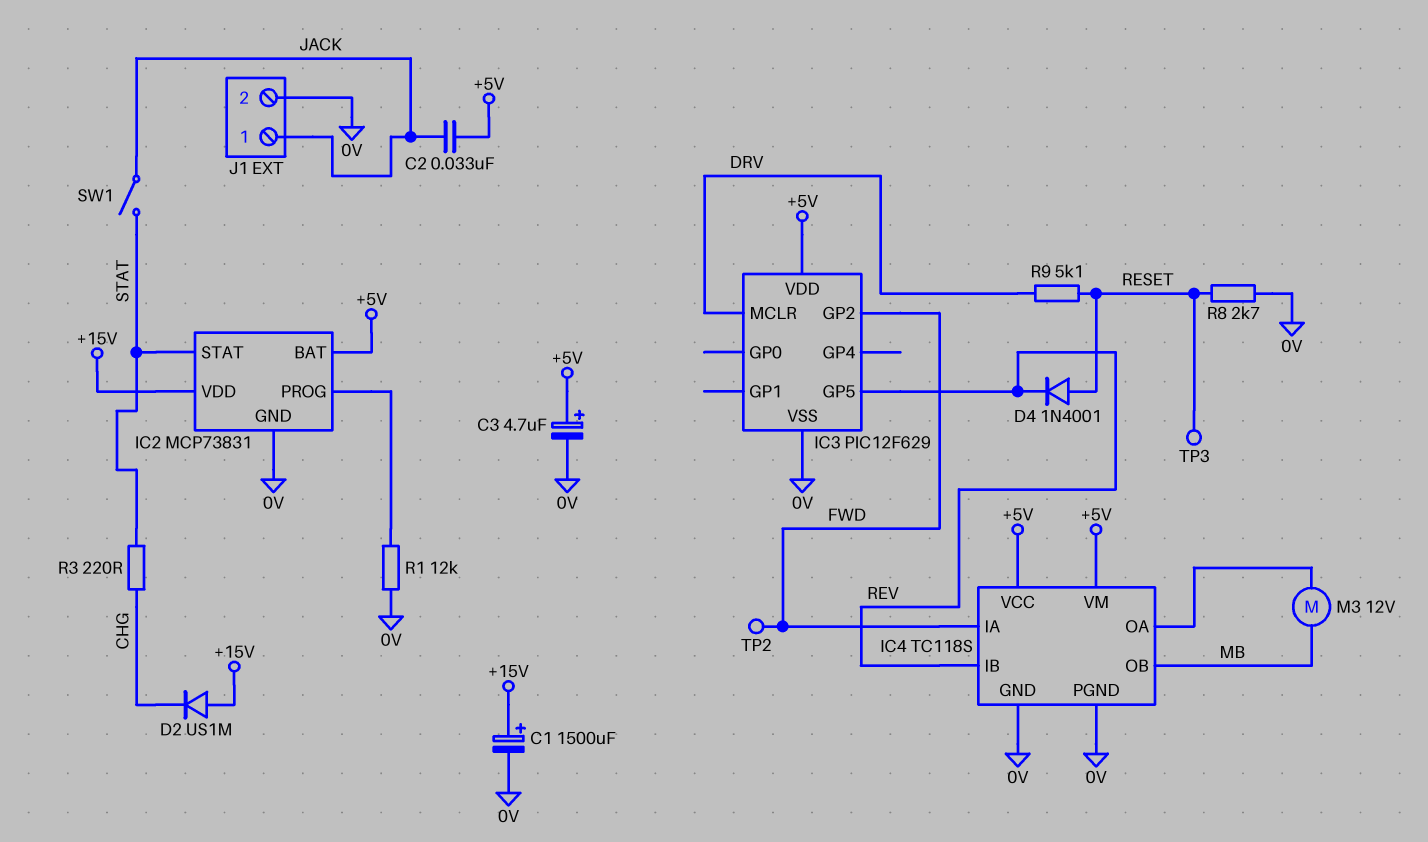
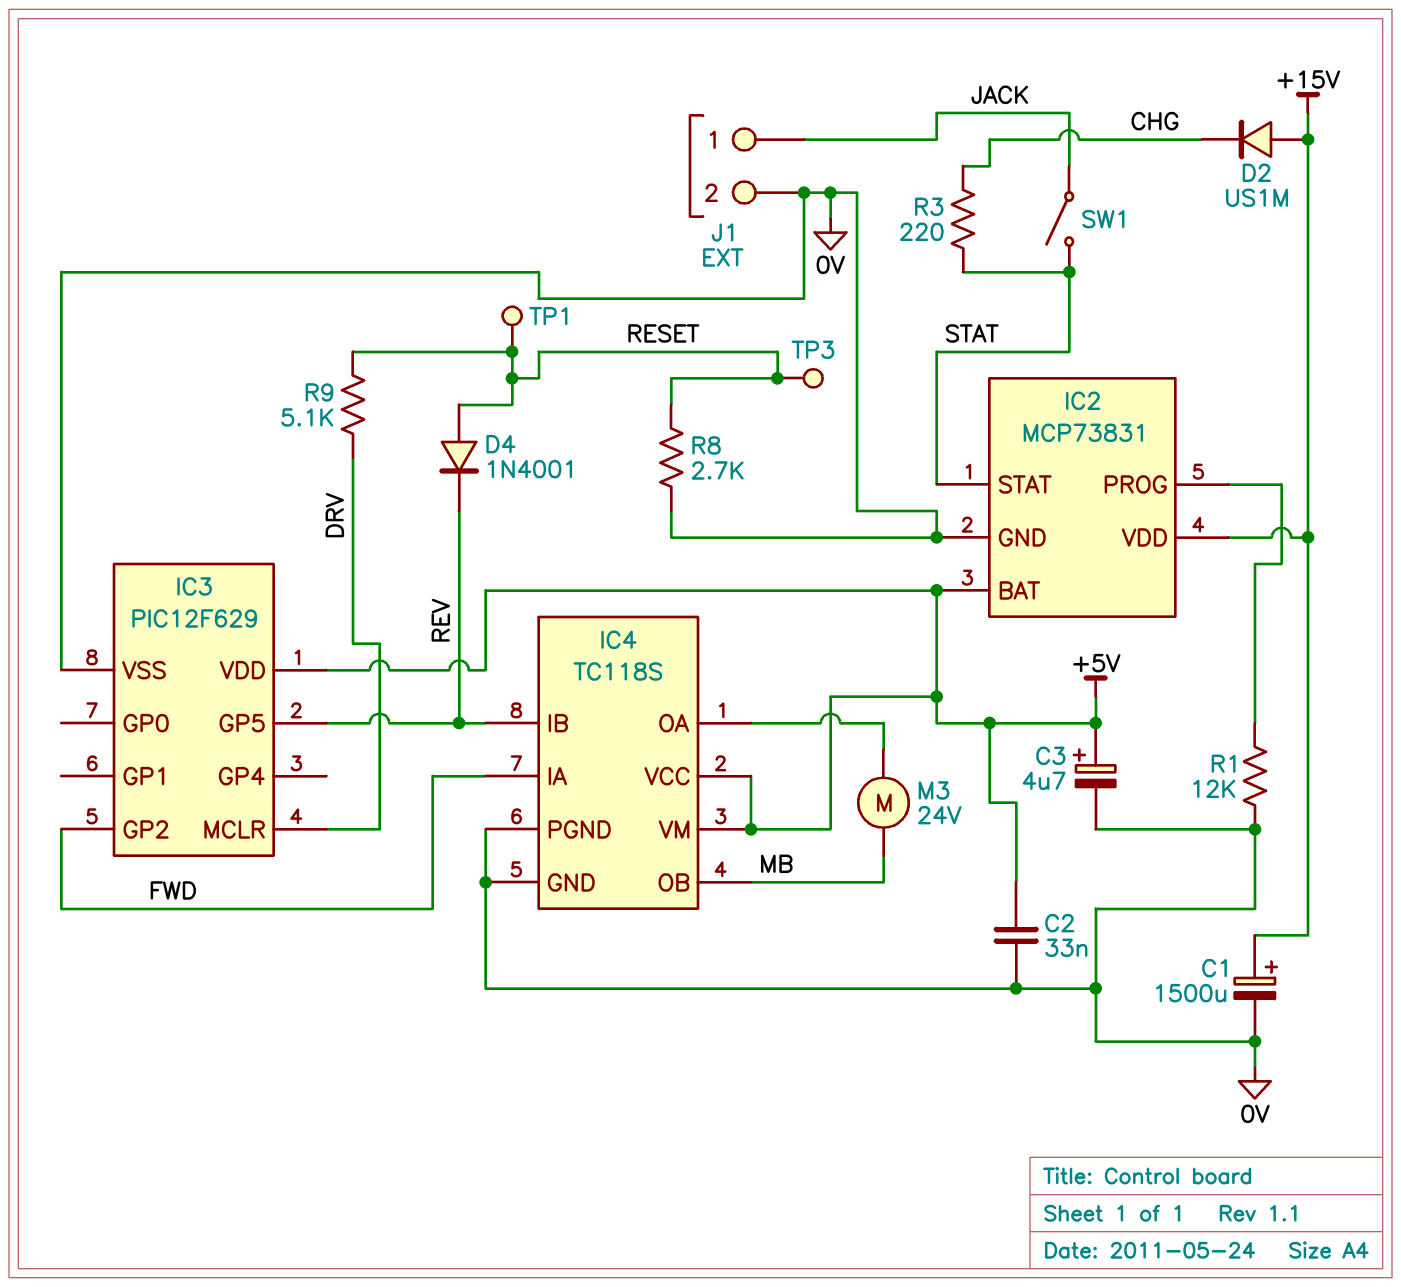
C2: 33nF (+5V, JACK) -> 33nF (+5V, 0V)
M3: motor 12V (IC4/OA, MB) -> motor 24V (IC4/OA, MB)
TP1: none -> test point (RESET)
TP2: test point (FWD) -> none

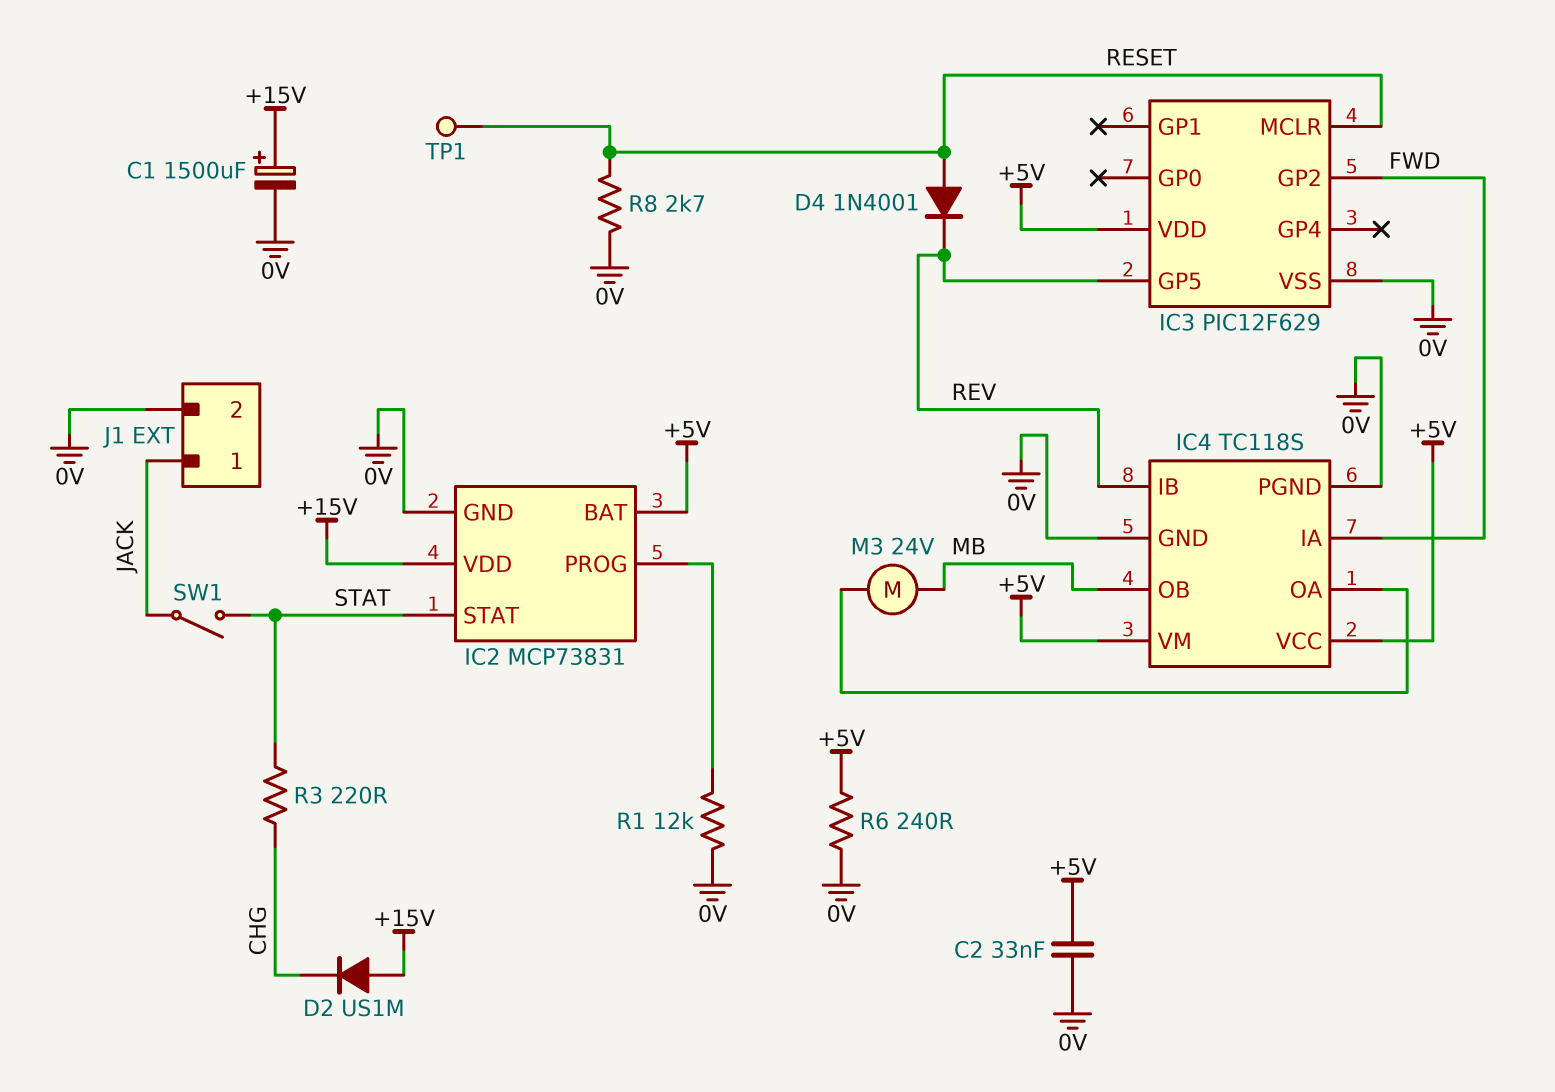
C3: 4.7uF (plus +5V, minus 0V) -> none
IC3 pin MCLR: DRV -> RESET
R6: none -> 240 (+5V, 0V)
R9: 5.1k (DRV, RESET) -> none
TP3: test point (RESET) -> none

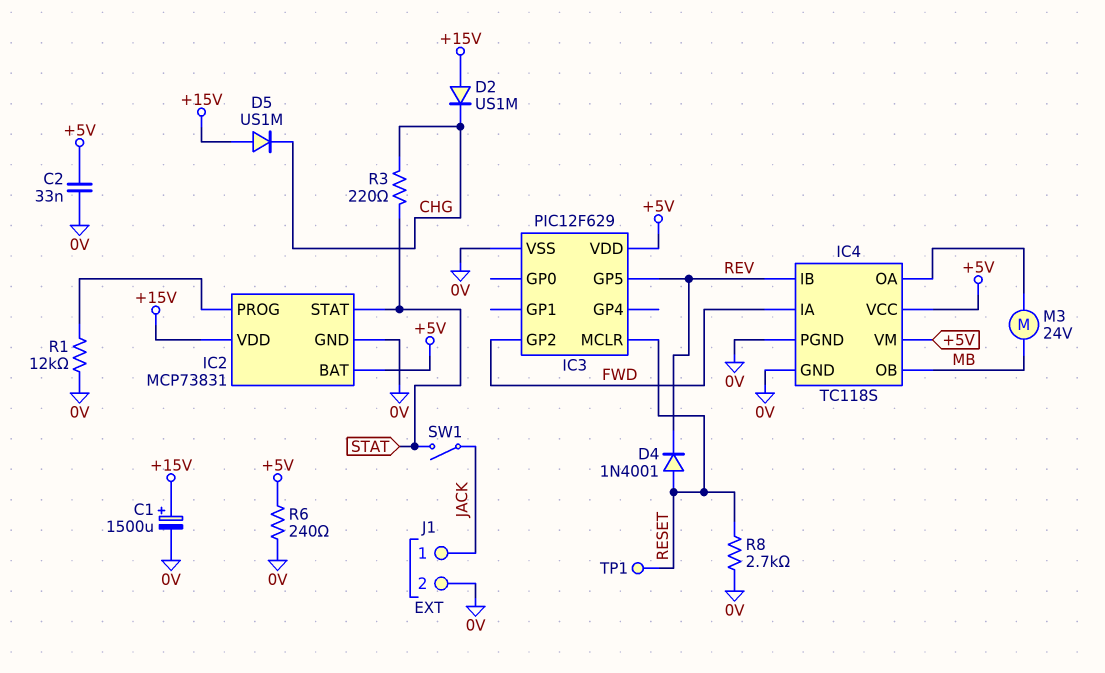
D5: none -> diode US1M (A +15V, K CHG)

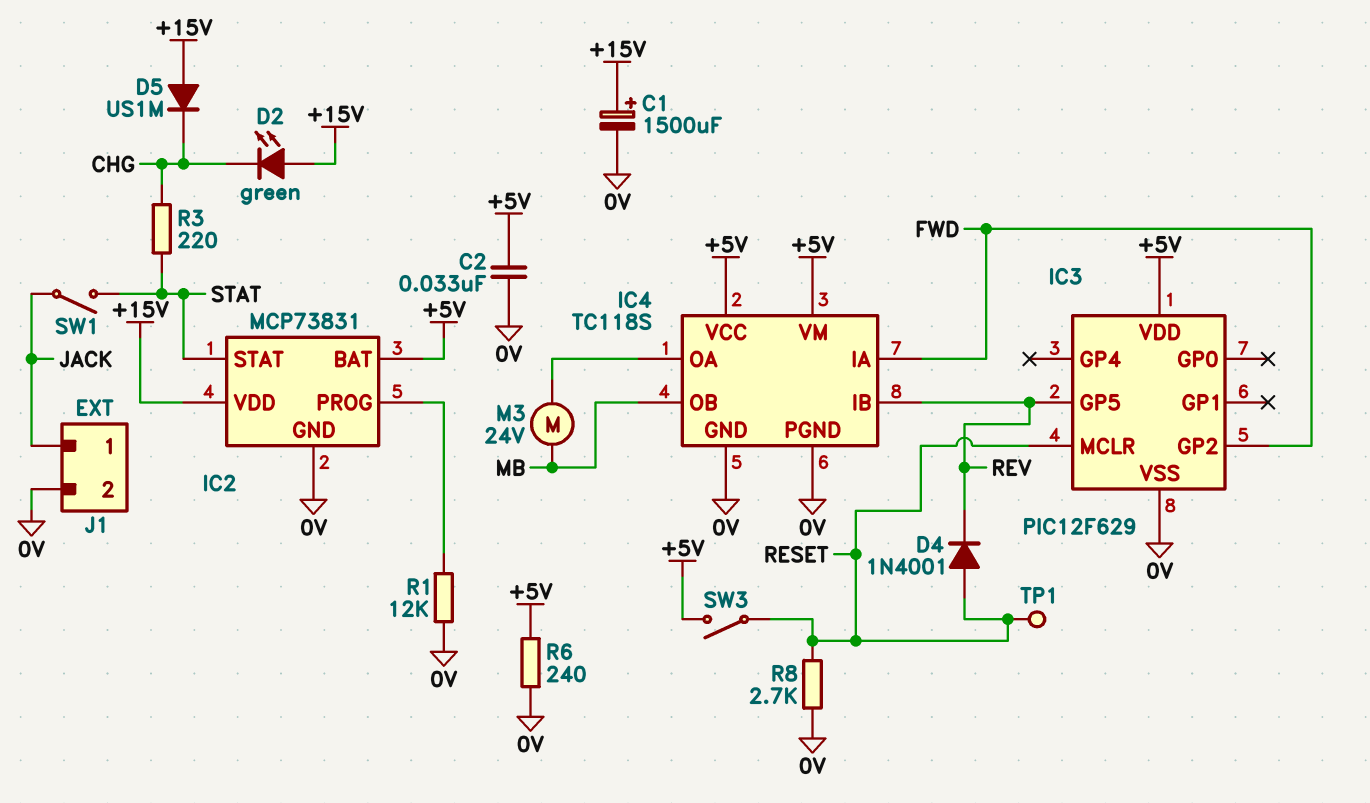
D2: diode US1M (A +15V, K CHG) -> LED green (A +15V, K CHG)
SW3: none -> switch (+5V, RESET)

